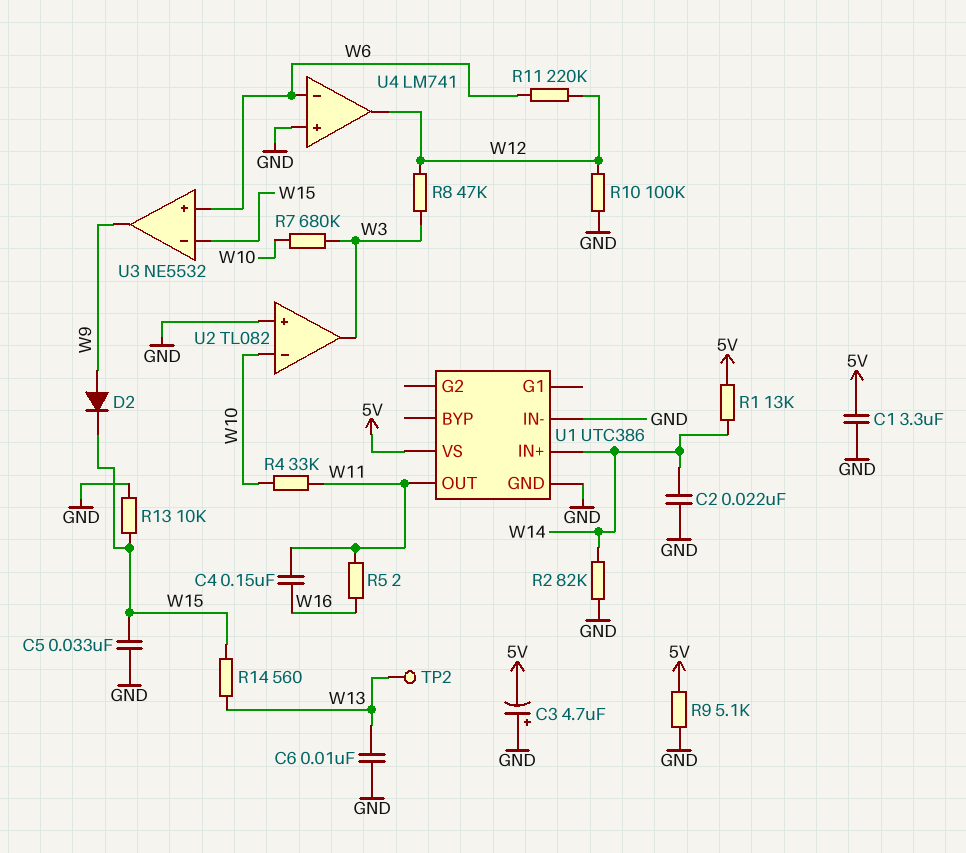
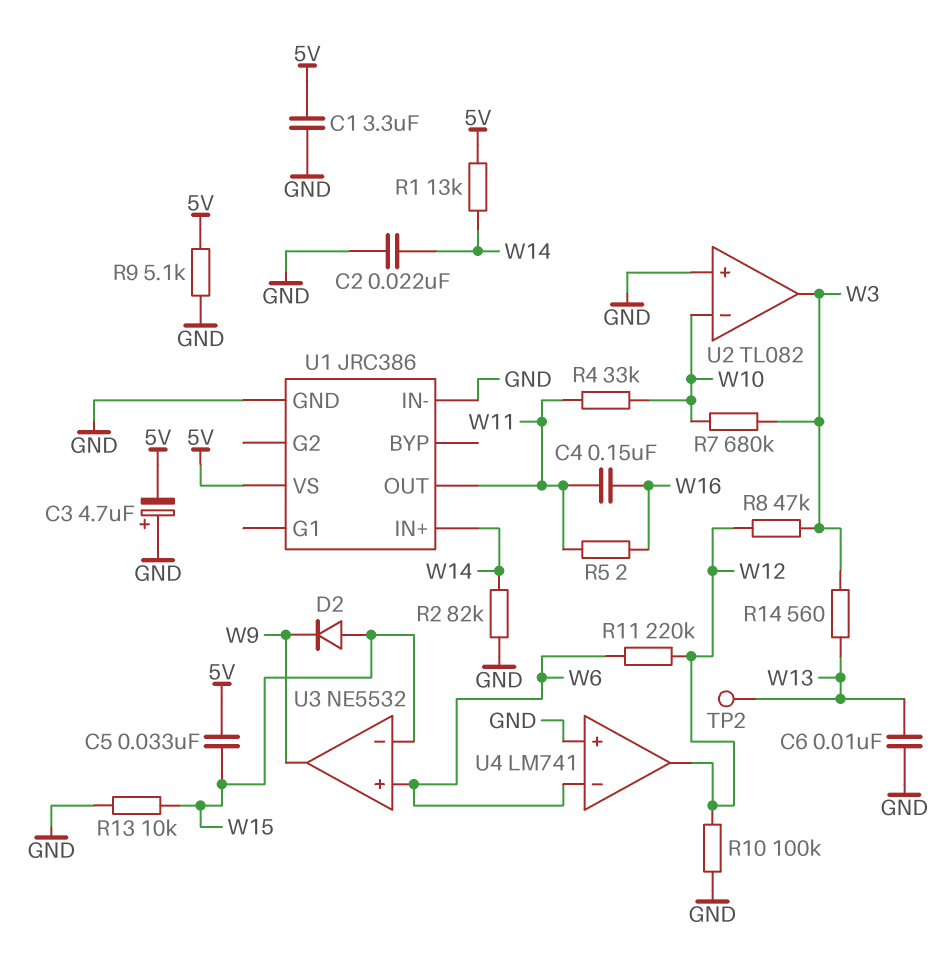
C5: 33nF (GND, W15) -> 33nF (5V, W15)
D2: diode (A W9, K W15) -> diode (A W15, K W9)
R14: 560 (W13, W15) -> 560 (W3, W13)
U1: UTC386 -> JRC386

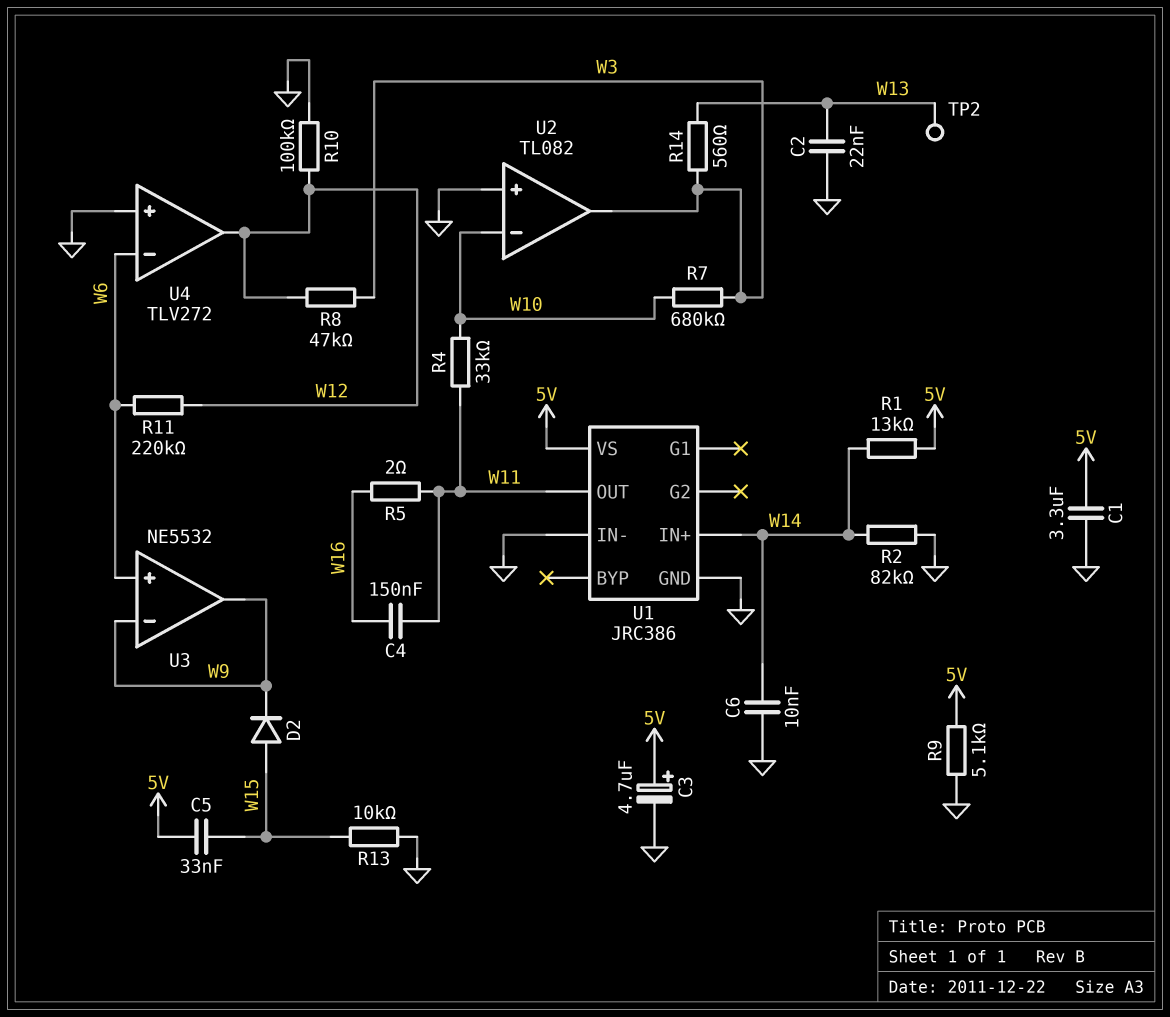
C2: 22nF (GND, W14) -> 22nF (GND, W13)
C3: 4.7uF (plus GND, minus 5V) -> 4.7uF (plus 5V, minus GND)
C6: 10nF (GND, W13) -> 10nF (GND, W14)
U3 pin in-: W15 -> W9
U4: LM741 -> TLV272

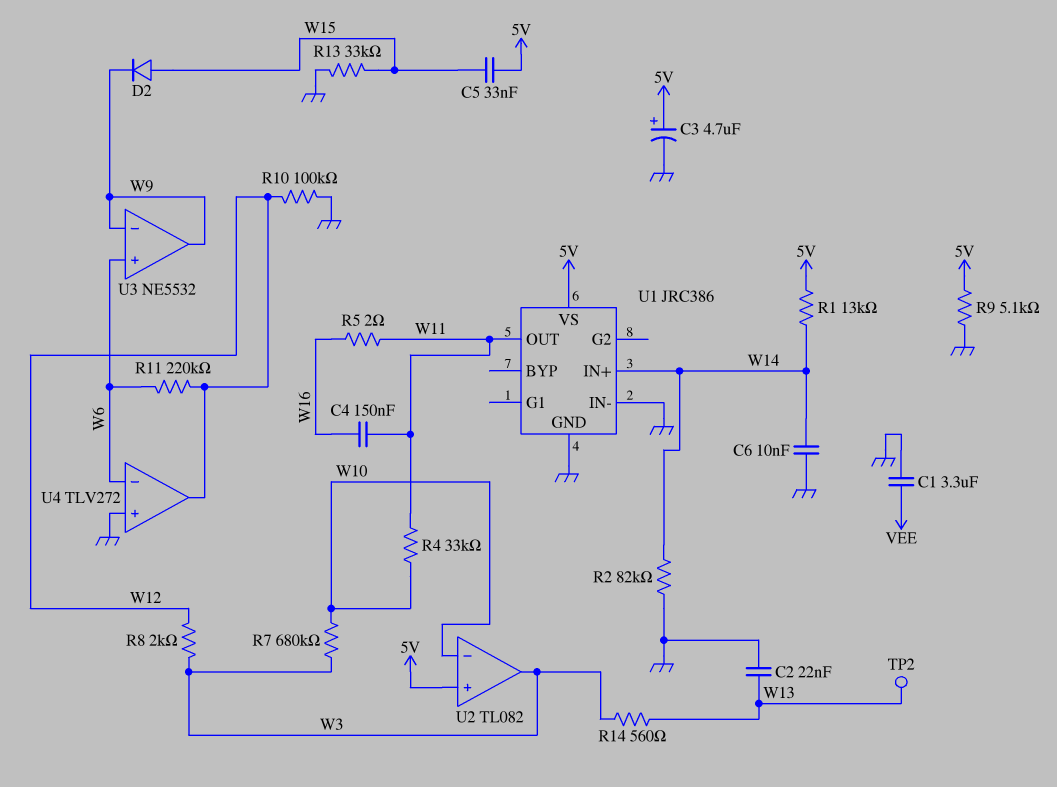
C1: 3.3uF (5V, GND) -> 3.3uF (GND, VEE)
R8: 47k (W3, W12) -> 2k (W3, W12)
R13: 10k (GND, W15) -> 33k (GND, W15)
U2 pin in+: GND -> 5V

